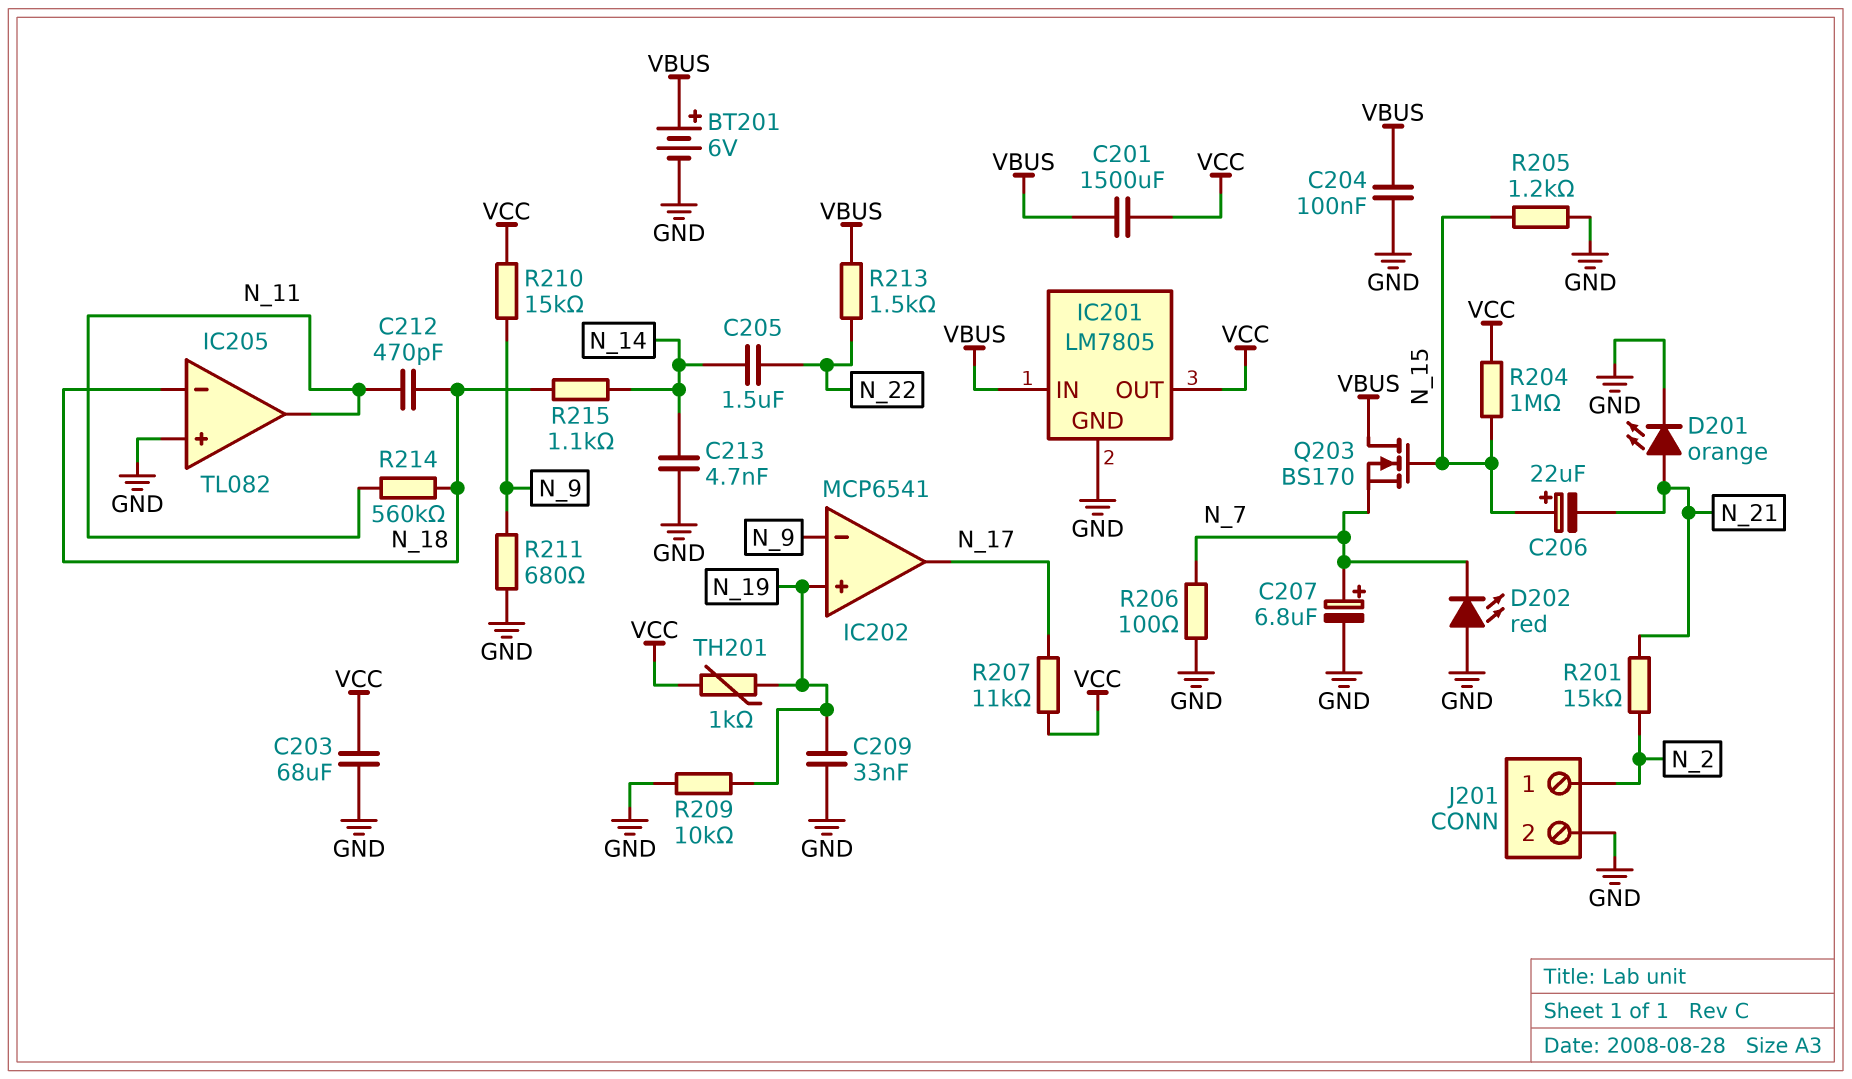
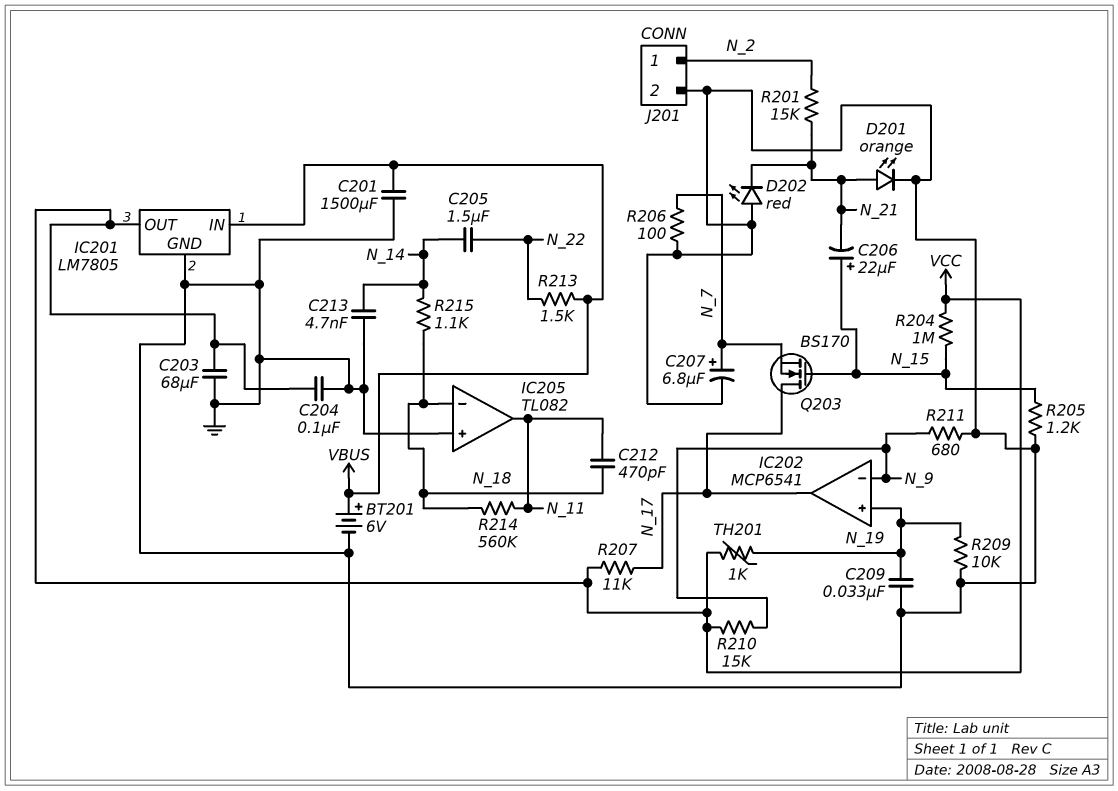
C201: 1500uF (VBUS, VCC) -> 1500uF (GND, VBUS)
C204: 100nF (GND, VBUS) -> 100nF (GND, VCC)
D202: LED red (A GND, K N_7) -> LED red (A GND, K N_21)
Q203: NMOS BS170 (G N_15, D VBUS, S N_7) -> NMOS BS170 (G N_15, D N_17, S N_7)

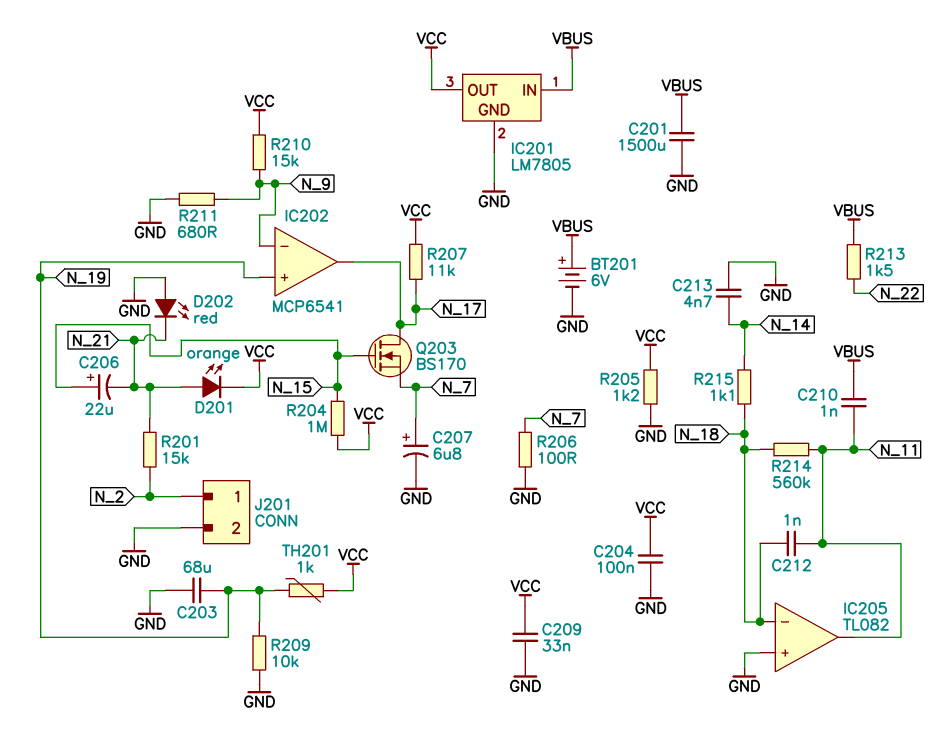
C203: 68uF (GND, VCC) -> 68uF (GND, N_19)
C205: 1.5uF (N_14, N_22) -> none
C209: 33nF (GND, N_19) -> 33nF (GND, VCC)
C210: none -> 1nF (N_11, VBUS)
C212: 470pF (N_11, N_18) -> 1nF (N_11, N_18)
D201: LED orange (A N_21, K GND) -> LED orange (A N_21, K VCC)
R205: 1.2k (GND, N_15) -> 1.2k (GND, VCC)

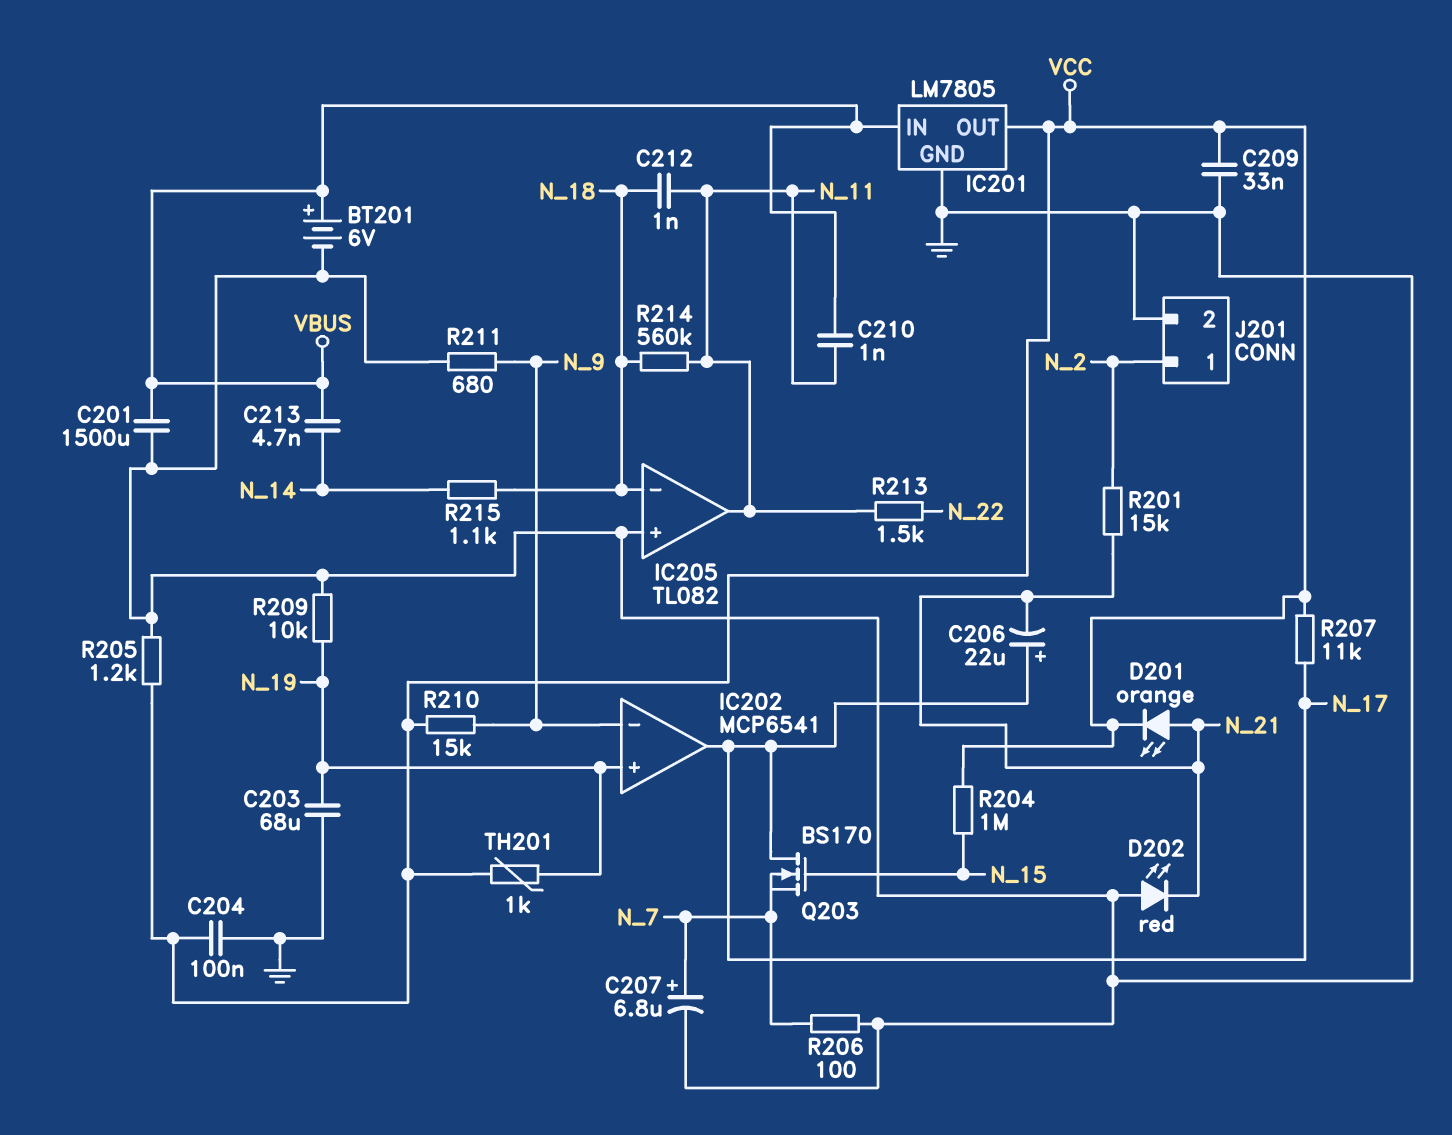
C206: 22uF (plus N_15, minus N_21) -> 22uF (plus N_17, minus N_21)
C213: 4.7nF (GND, N_14) -> 4.7nF (N_14, VBUS)
R213: 1.5k (N_22, VBUS) -> 1.5k (N_11, N_22)

